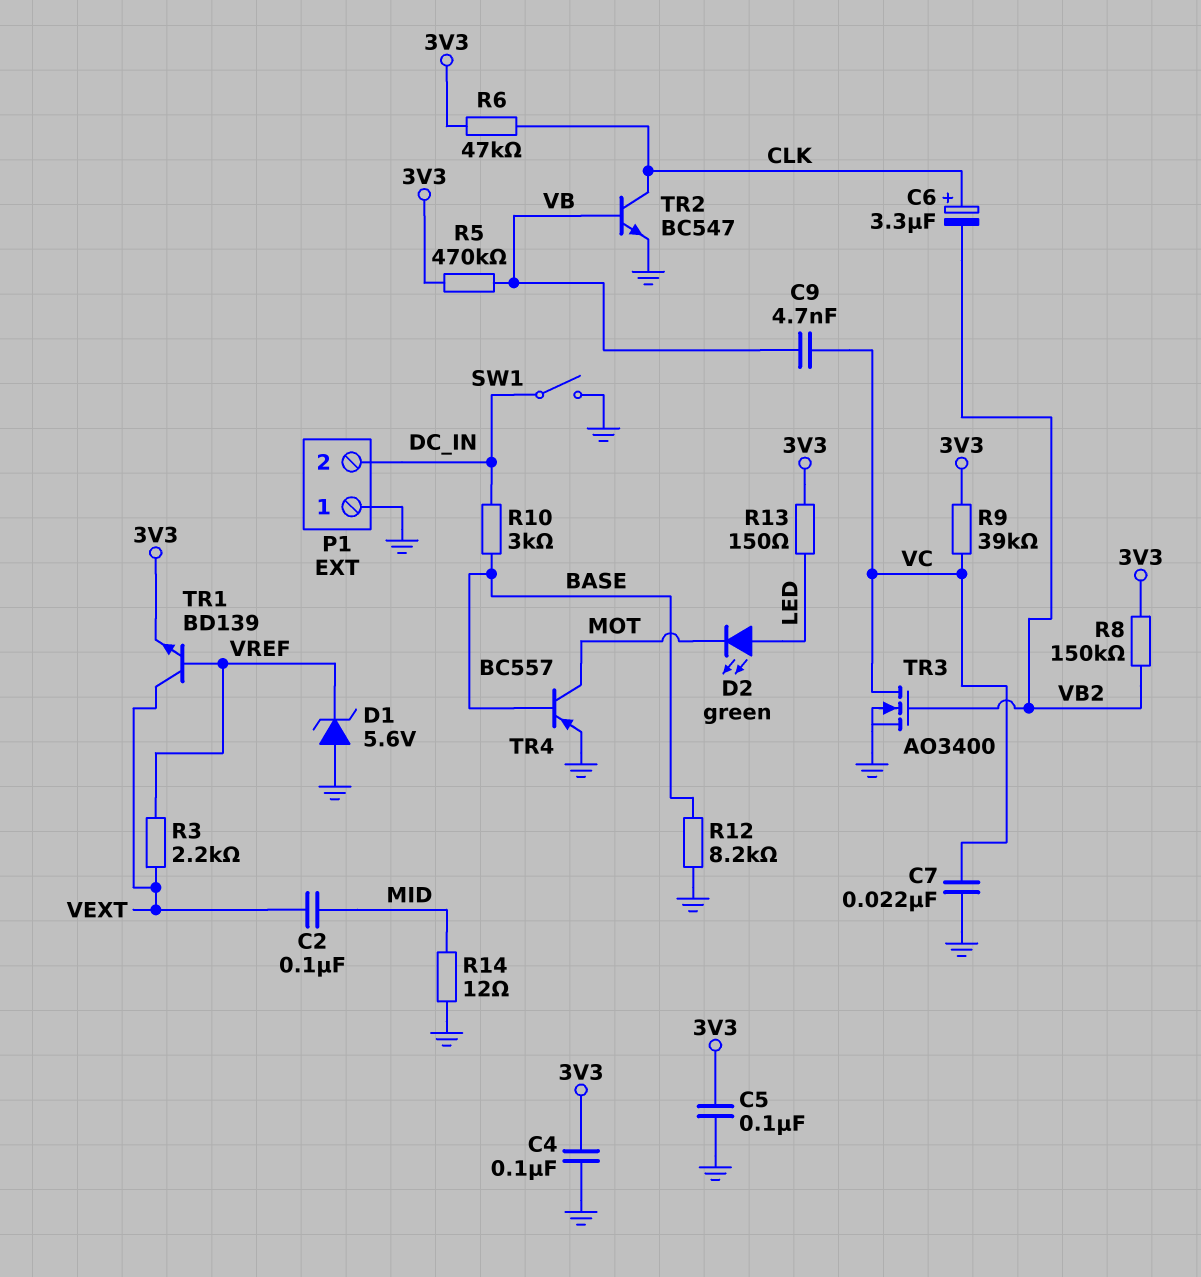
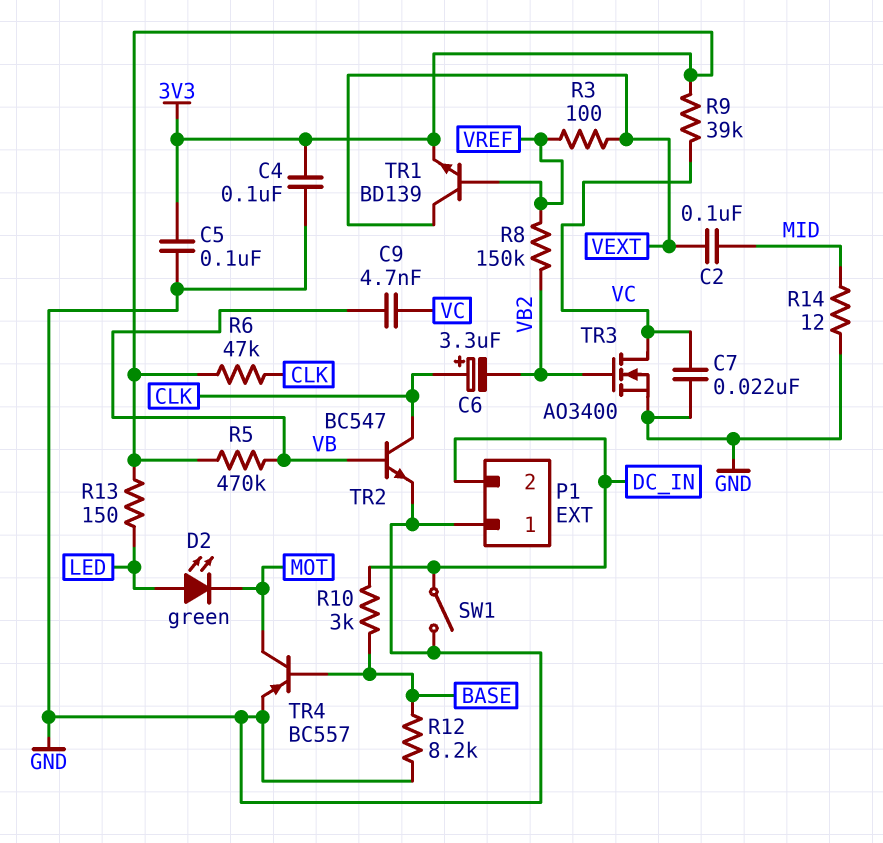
D1: zener 5.6V (A GND, K VREF) -> none
R3: 2.2k (VEXT, VREF) -> 100 (VEXT, VREF)
R8: 150k (3V3, VB2) -> 150k (VB2, VREF)

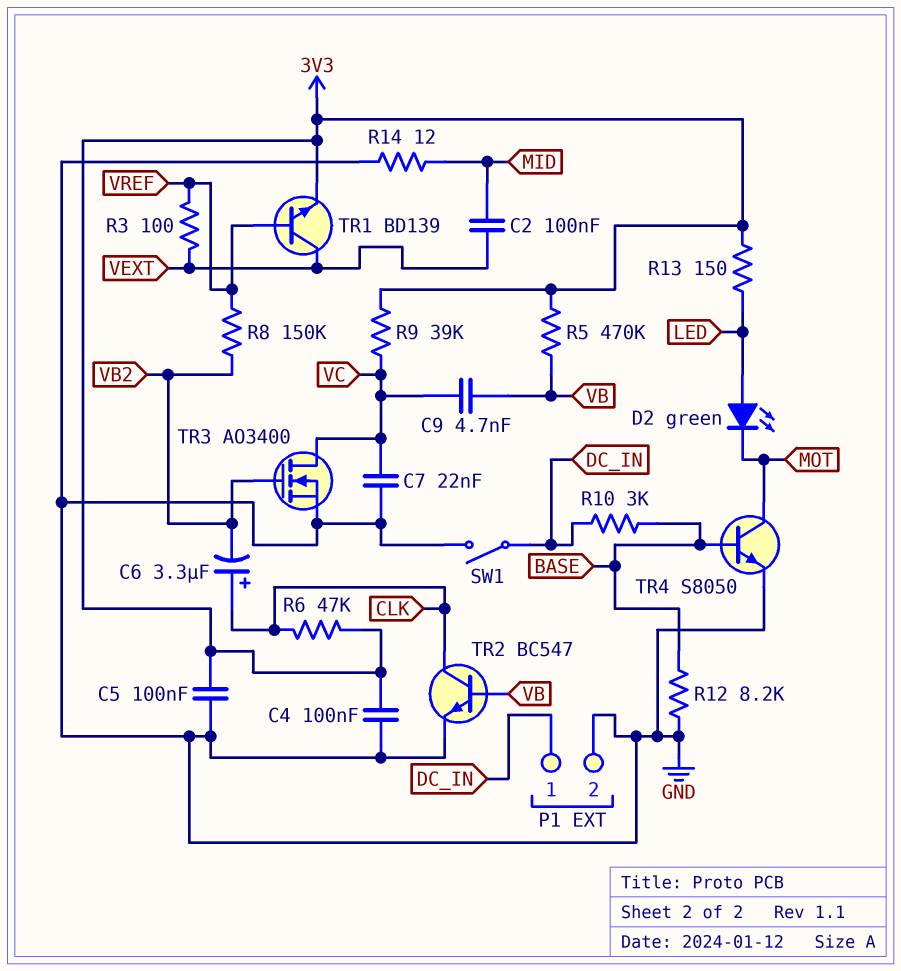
P1 pin 1: GND -> DC_IN
P1 pin 2: DC_IN -> GND
TR4: PNP BC557 (B BASE, C MOT, E GND) -> NPN S8050 (B BASE, C MOT, E GND)

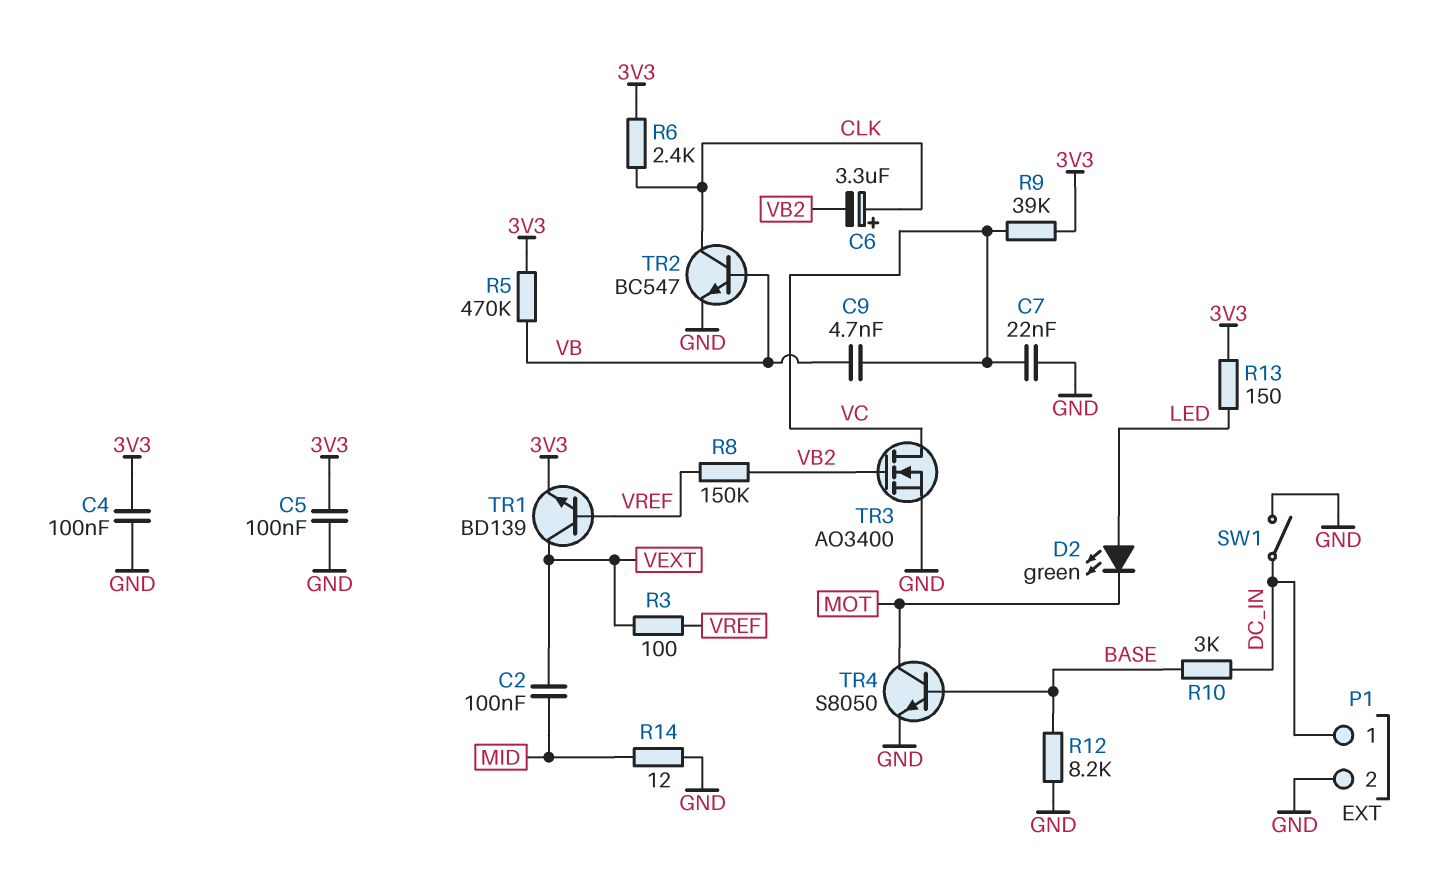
R6: 47k (3V3, CLK) -> 2.4k (3V3, CLK)

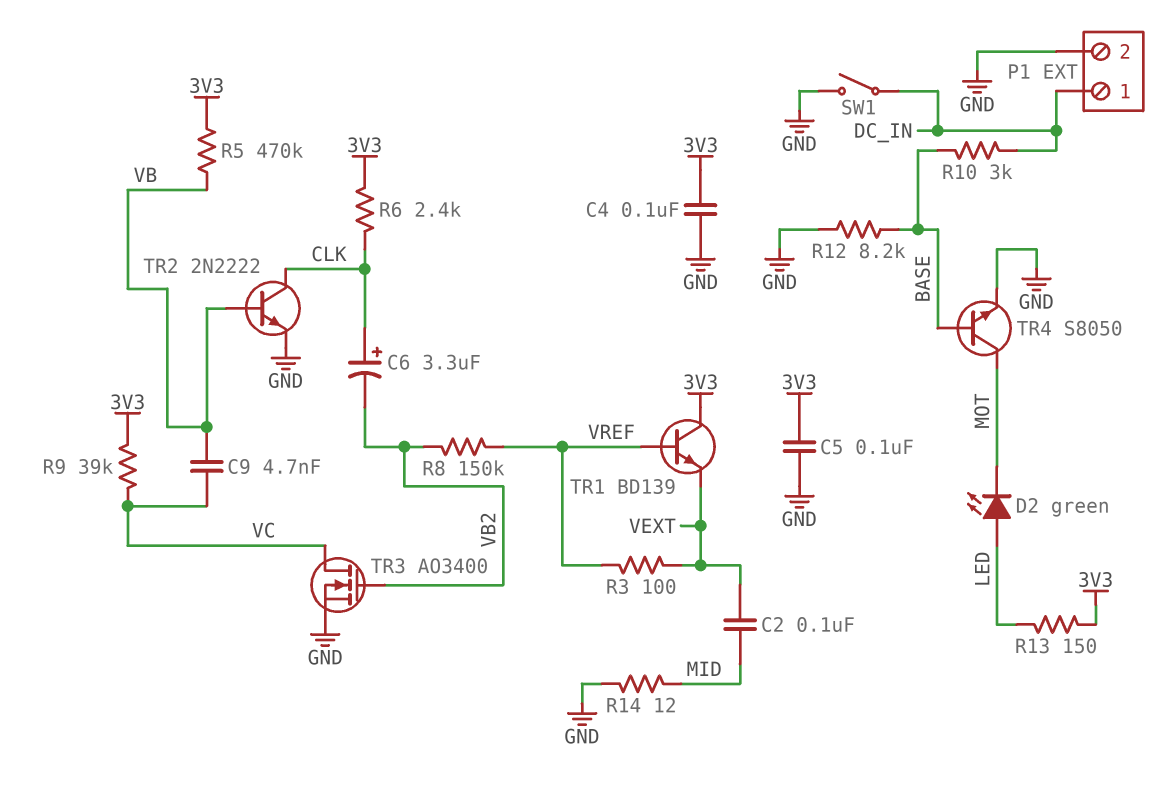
C7: 22nF (GND, VC) -> none
TR1: NPN BD139 (B VREF, C VEXT, E 3V3) -> NPN BD139 (B VREF, C 3V3, E VEXT)
TR2: NPN BC547 (B VB, C CLK, E GND) -> NPN 2N2222 (B VB, C CLK, E GND)

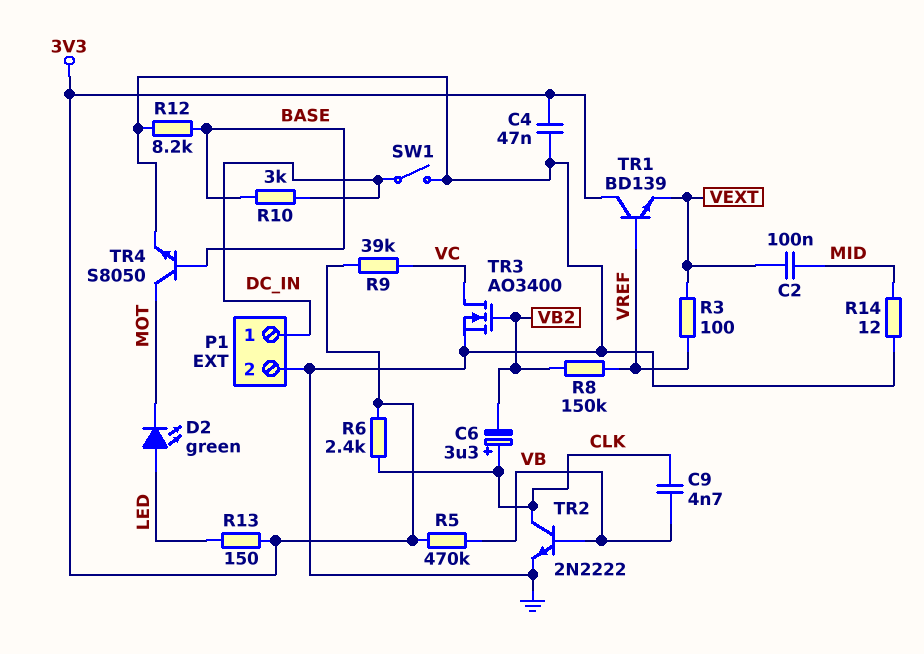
C4: 100nF (3V3, GND) -> 47nF (3V3, GND)
C5: 100nF (3V3, GND) -> none
C9: 4.7nF (VB, VC) -> 4.7nF (CLK, VB)

